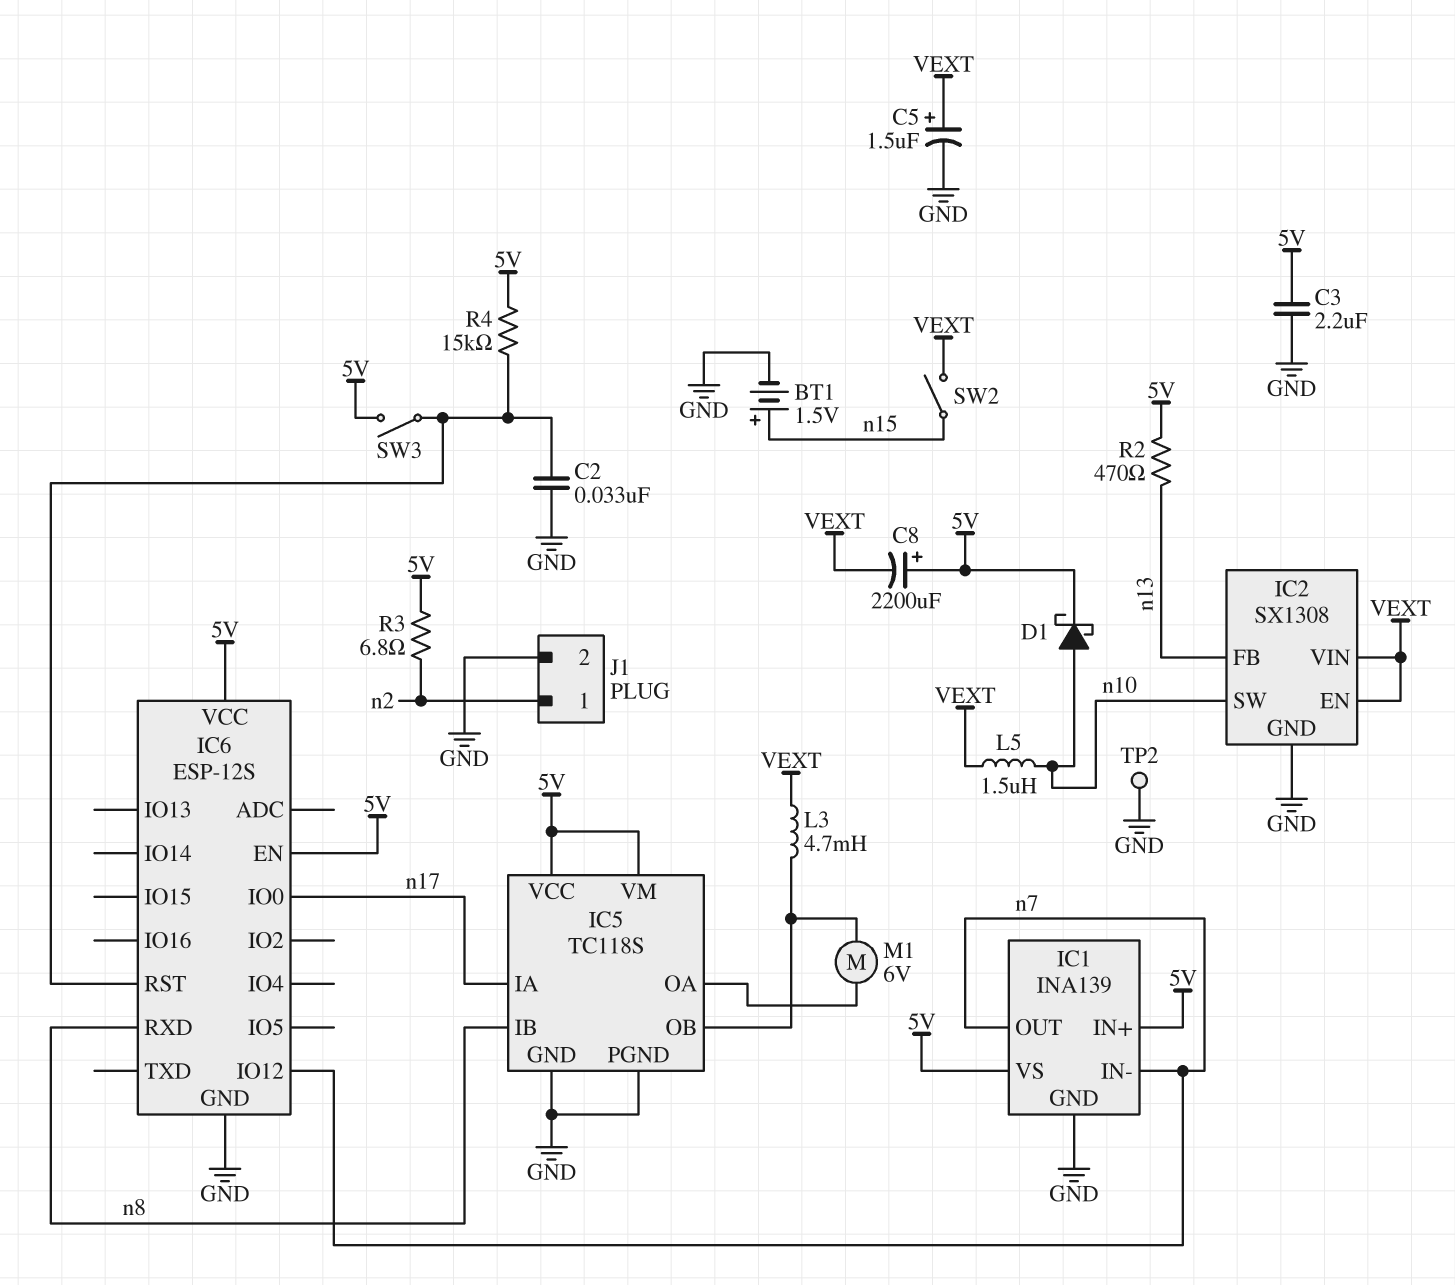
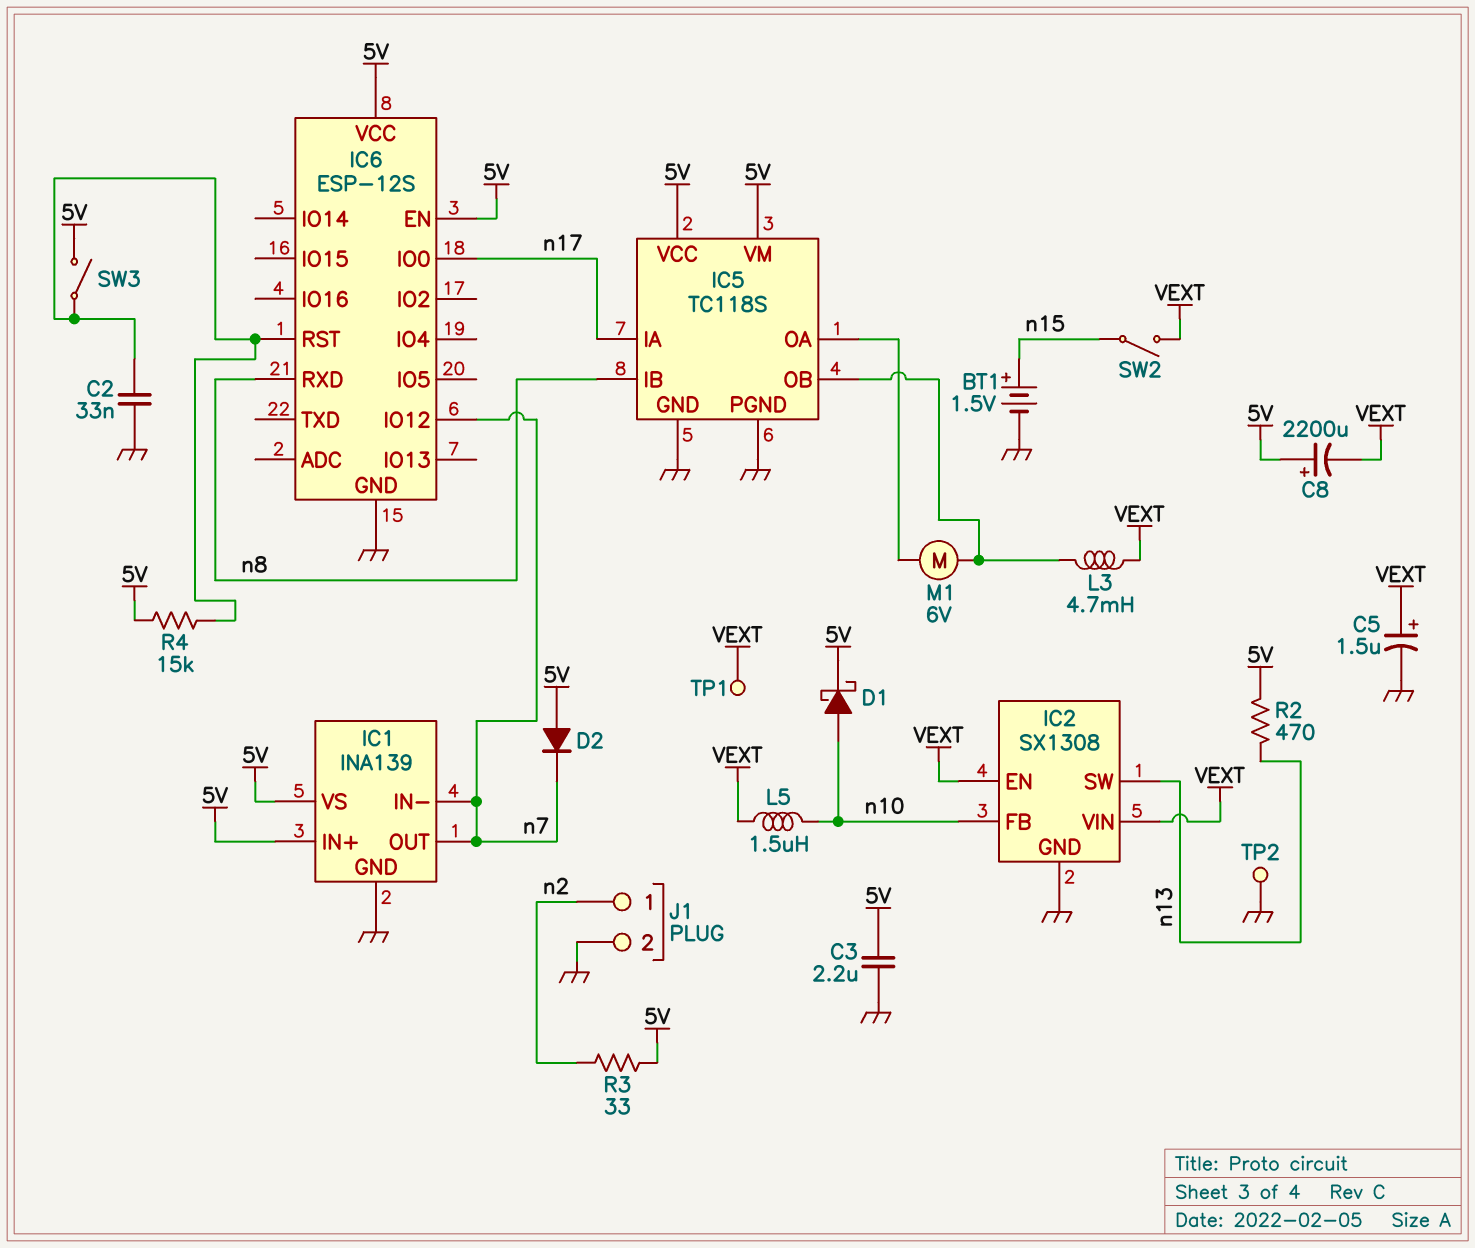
D2: none -> diode (A 5V, K n7)
IC2 pin FB: n13 -> n10
IC2 pin SW: n10 -> n13
R3: 6.8 (5V, n2) -> 33 (5V, n2)
TP1: none -> test point (VEXT)

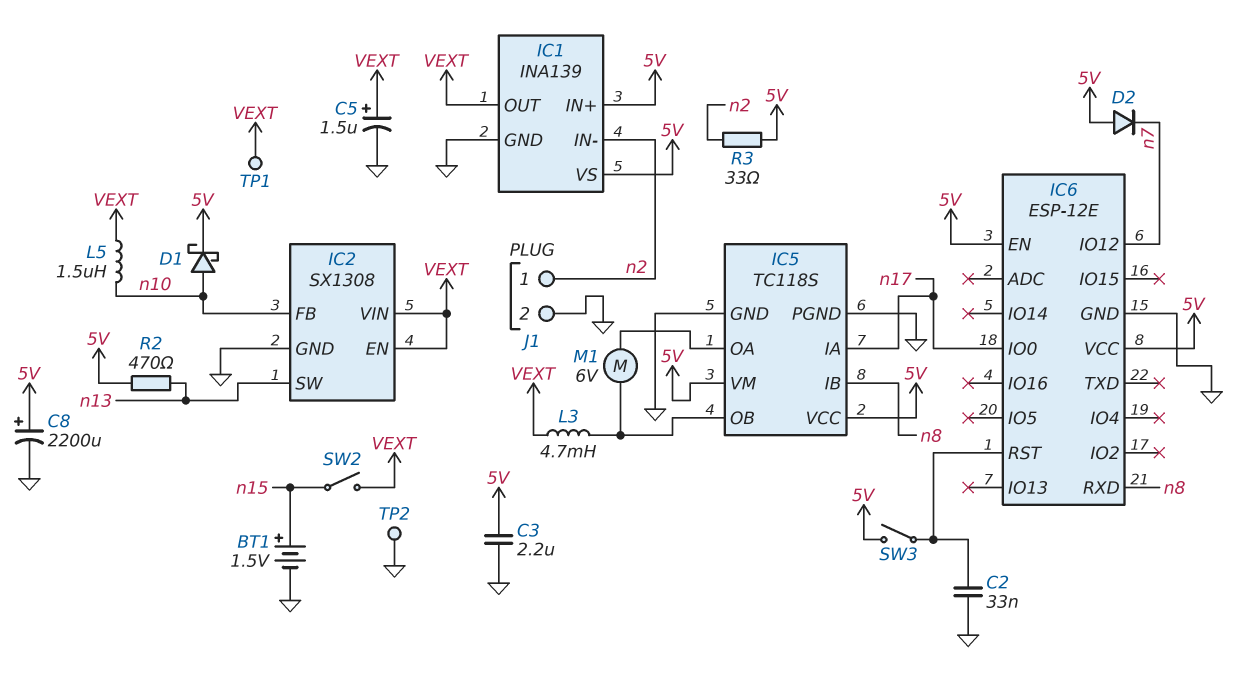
C8: 2200uF (plus 5V, minus VEXT) -> 2200uF (plus 5V, minus GND)
IC1 pin IN-: n7 -> n2
IC1 pin OUT: n7 -> VEXT
IC6: ESP-12S -> ESP-12E
R4: 15k (5V, IC6/RST) -> none

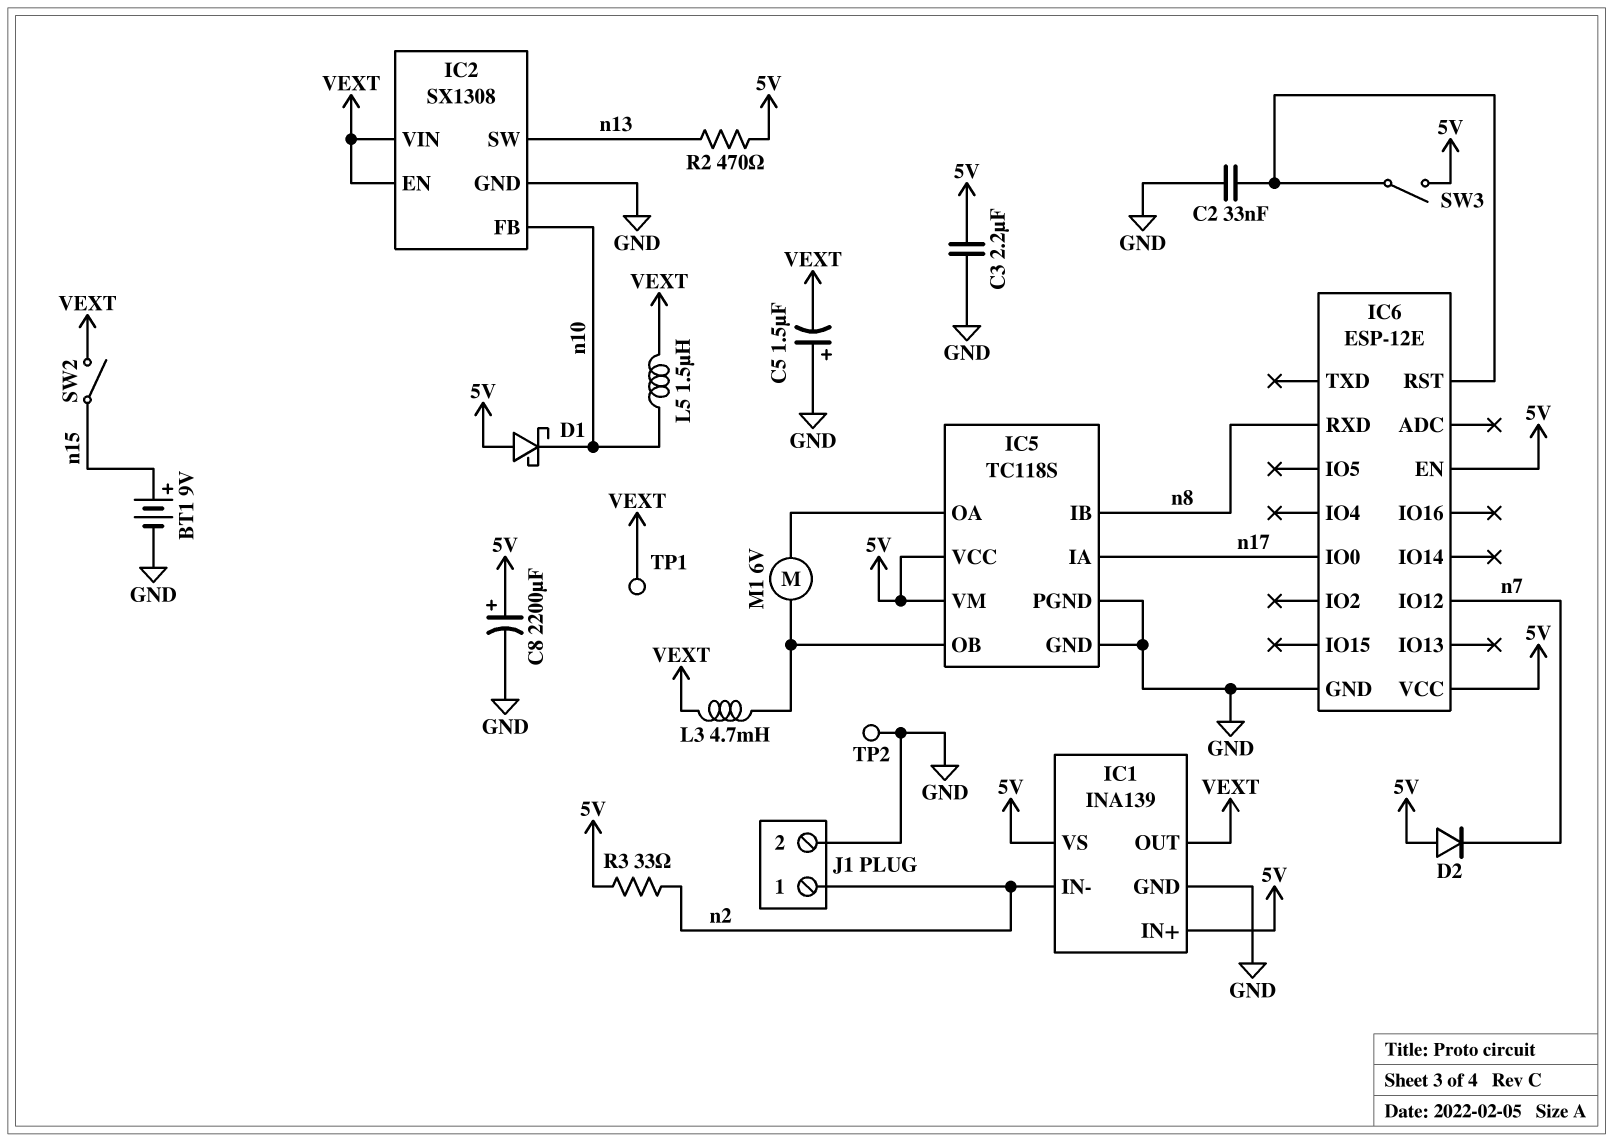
BT1: 1.5V (plus n15, minus GND) -> 9V (plus n15, minus GND)
C5: 1.5uF (plus VEXT, minus GND) -> 1.5uF (plus GND, minus VEXT)
D1: schottky (A n10, K 5V) -> schottky (A 5V, K n10)

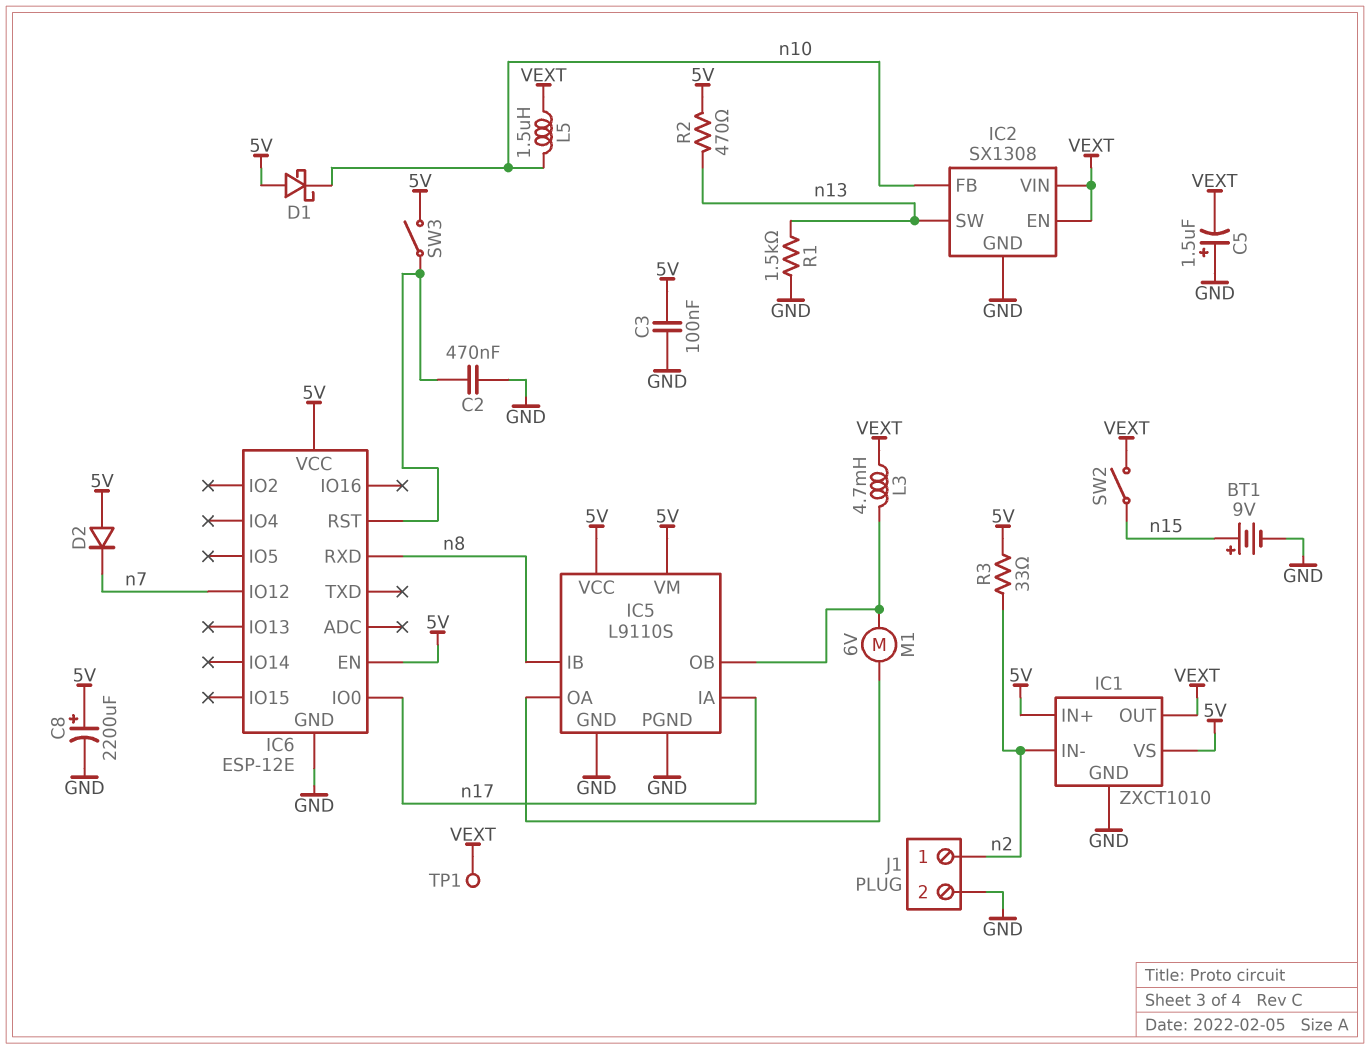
C2: 33nF (GND, IC6/RST) -> 470nF (GND, IC6/RST)
C3: 2.2uF (5V, GND) -> 100nF (5V, GND)
IC1: INA139 -> ZXCT1010
IC5: TC118S -> L9110S
R1: none -> 1.5k (GND, n13)
TP2: test point (GND) -> none

